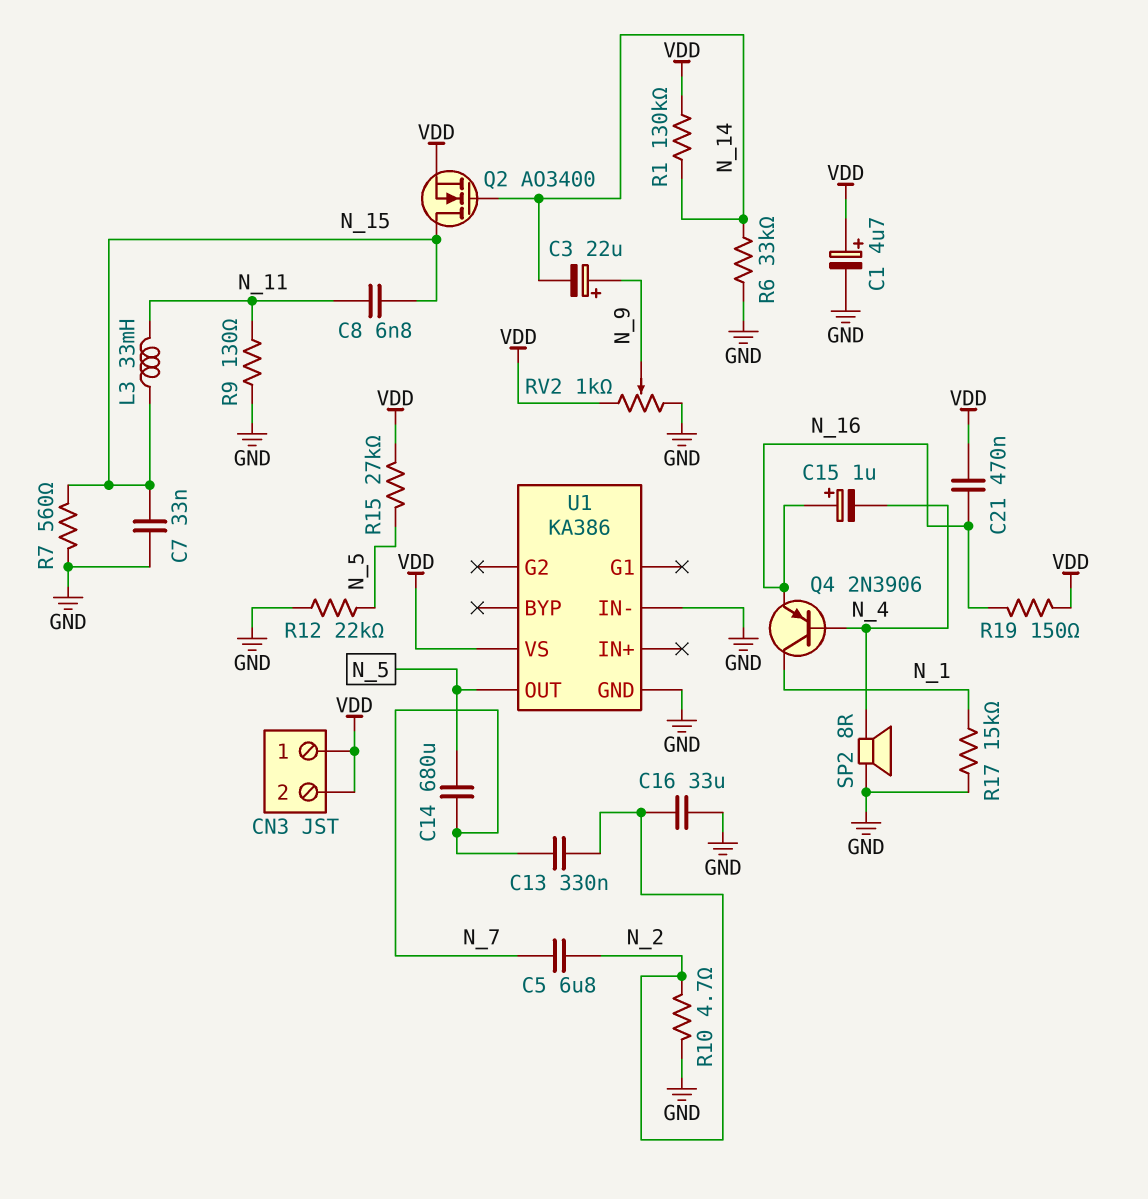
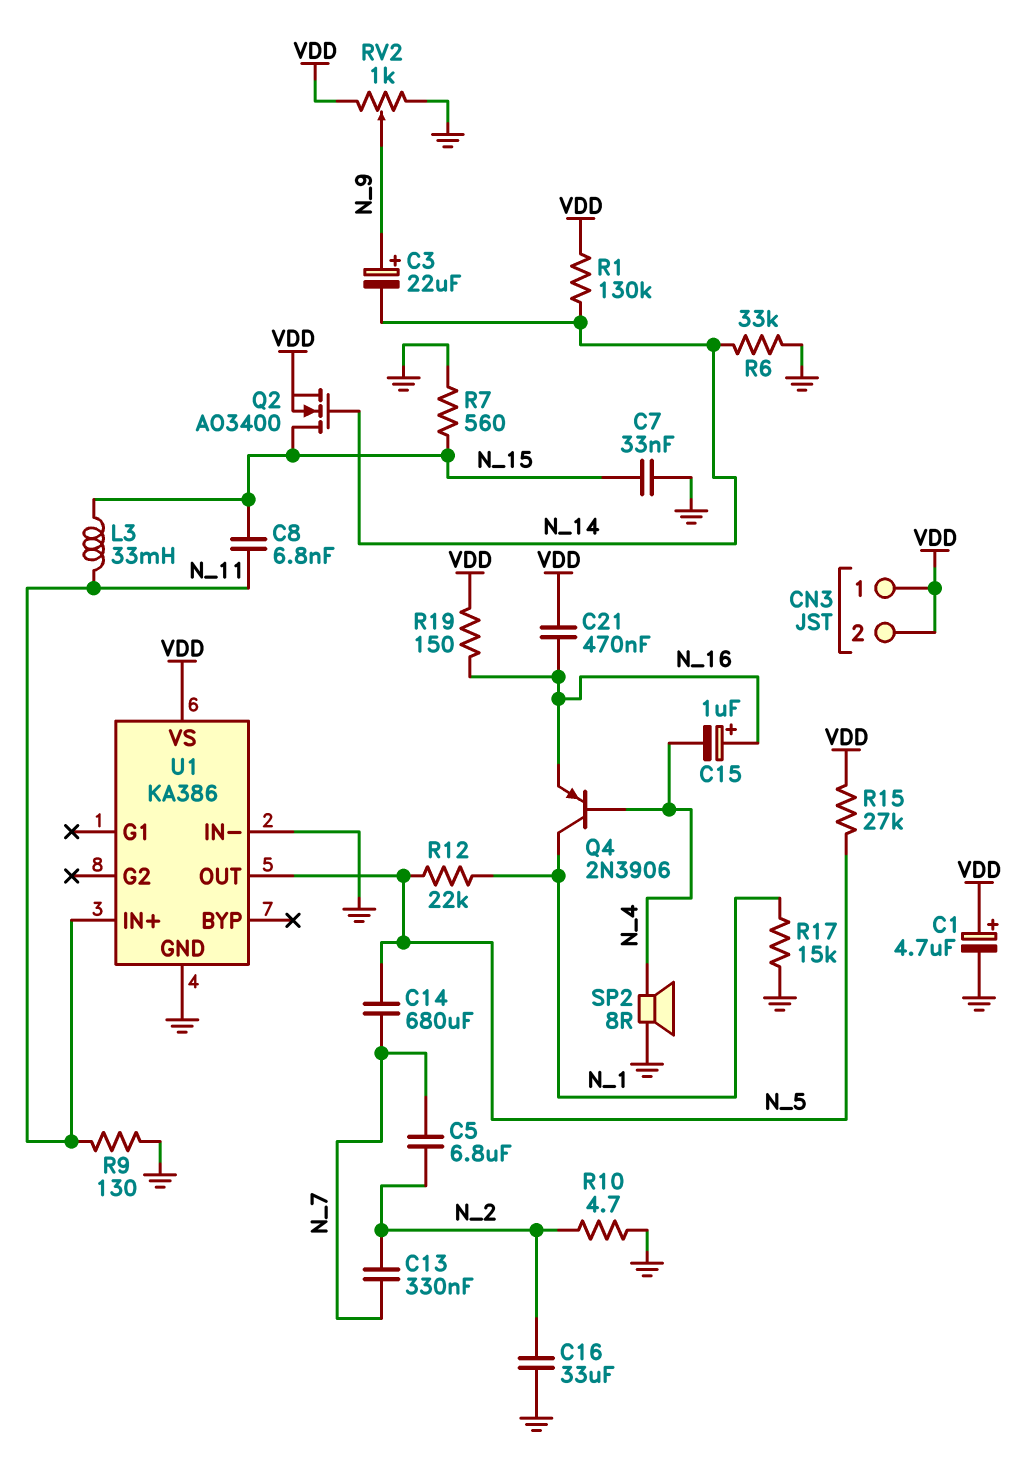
R12: 22k (GND, N_5) -> 22k (N_1, N_5)
U1 pin IN+: none -> N_11

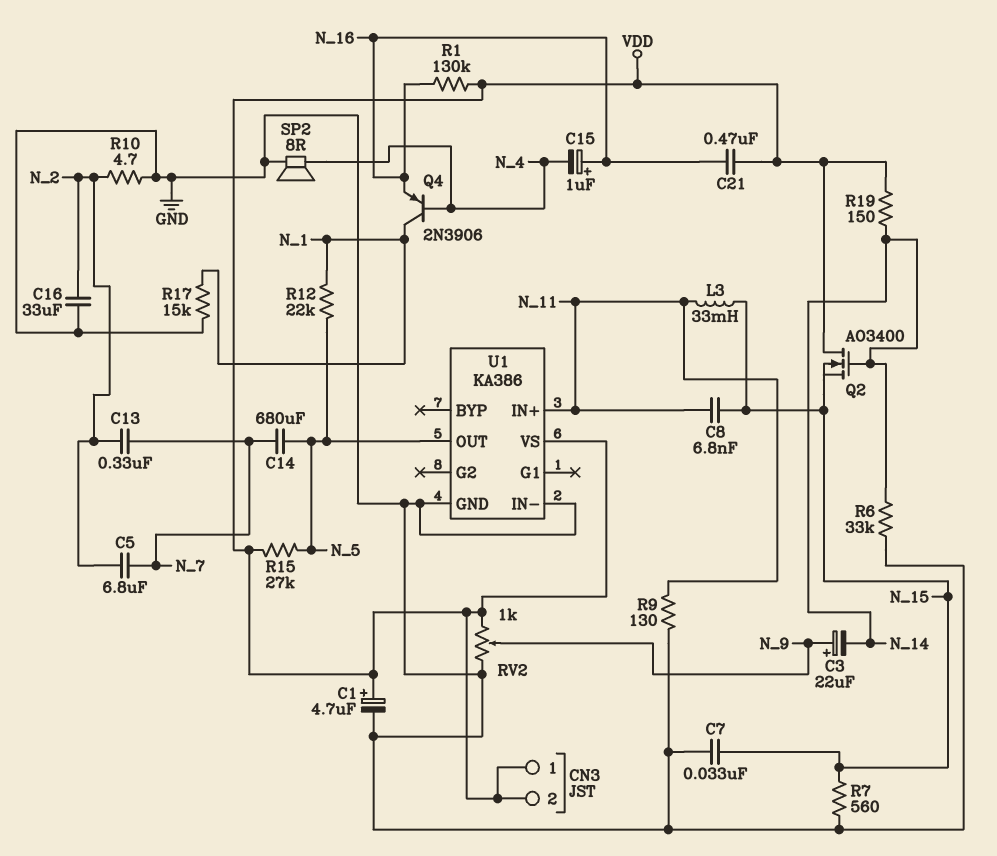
Q2: NMOS AO3400 (G N_14, D N_15, S VDD) -> NMOS AO3400 (G N_14, D VDD, S N_15)
R1: 130k (N_14, VDD) -> 130k (N_16, VDD)
R19: 150 (N_16, VDD) -> 150 (N_14, VDD)

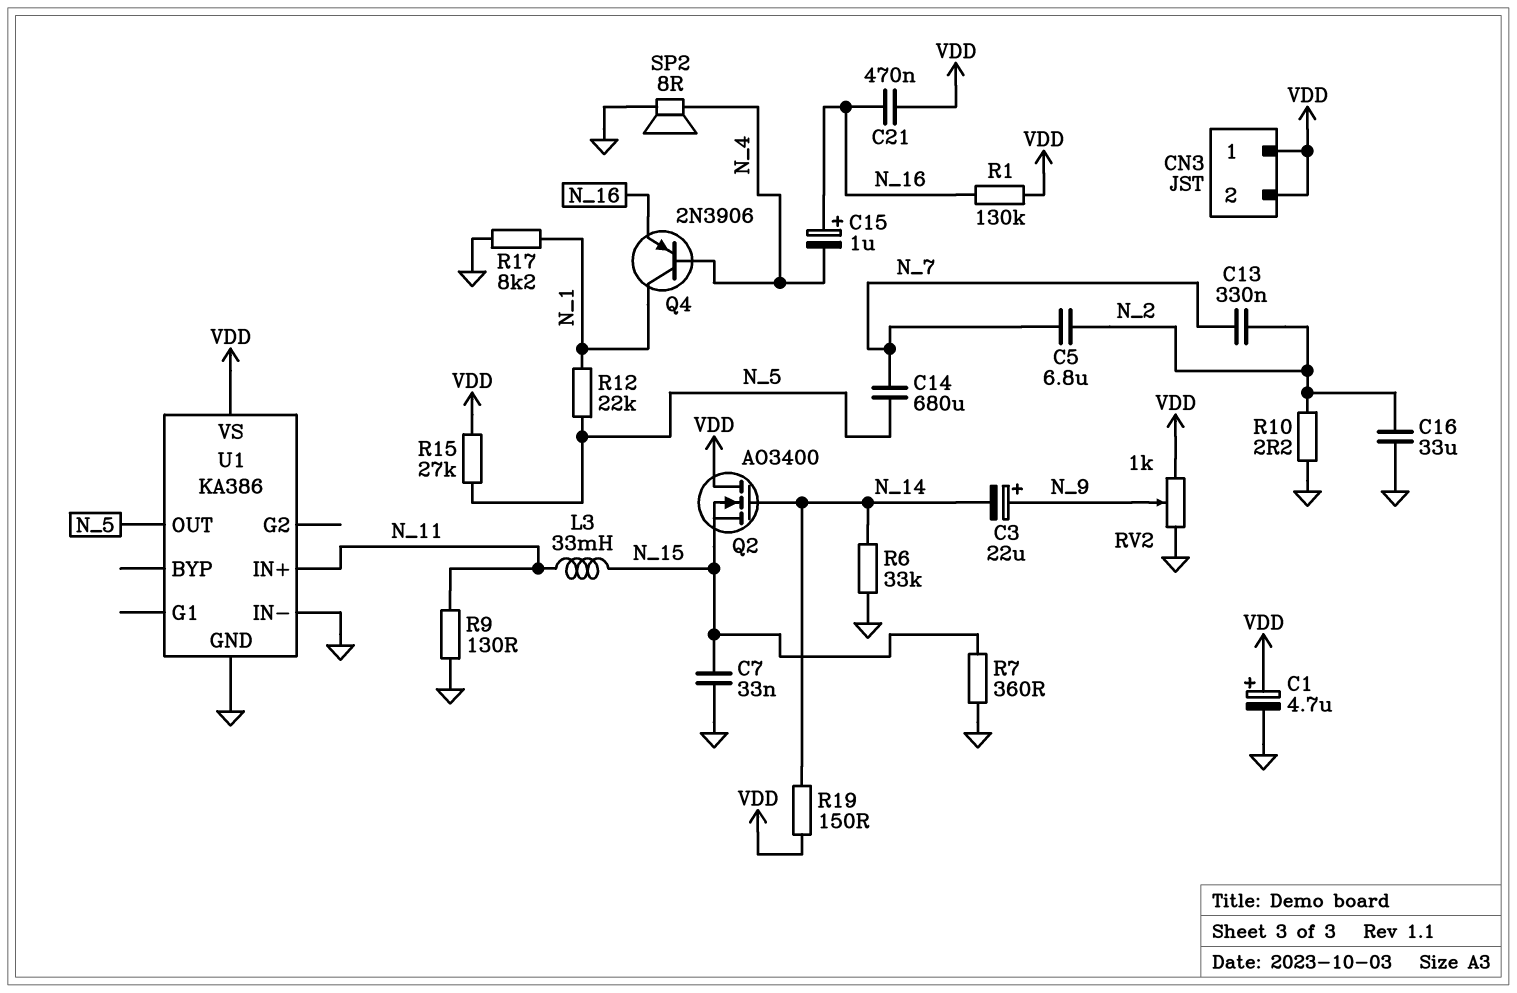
C8: 6.8nF (N_11, N_15) -> none
R7: 560 (GND, N_15) -> 360 (GND, N_15)
R10: 4.7 (GND, N_2) -> 2.2 (GND, N_2)
R17: 15k (GND, N_1) -> 8.2k (GND, N_1)

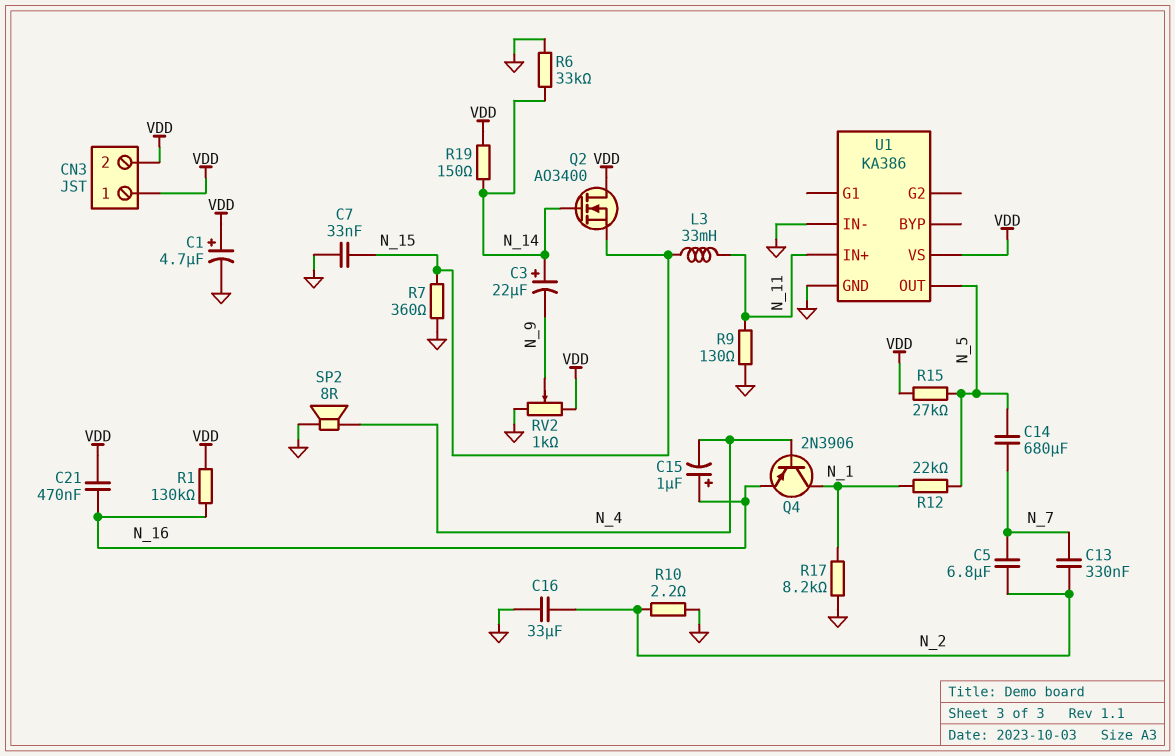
C3: 22uF (plus N_9, minus N_14) -> 22uF (plus N_14, minus N_9)

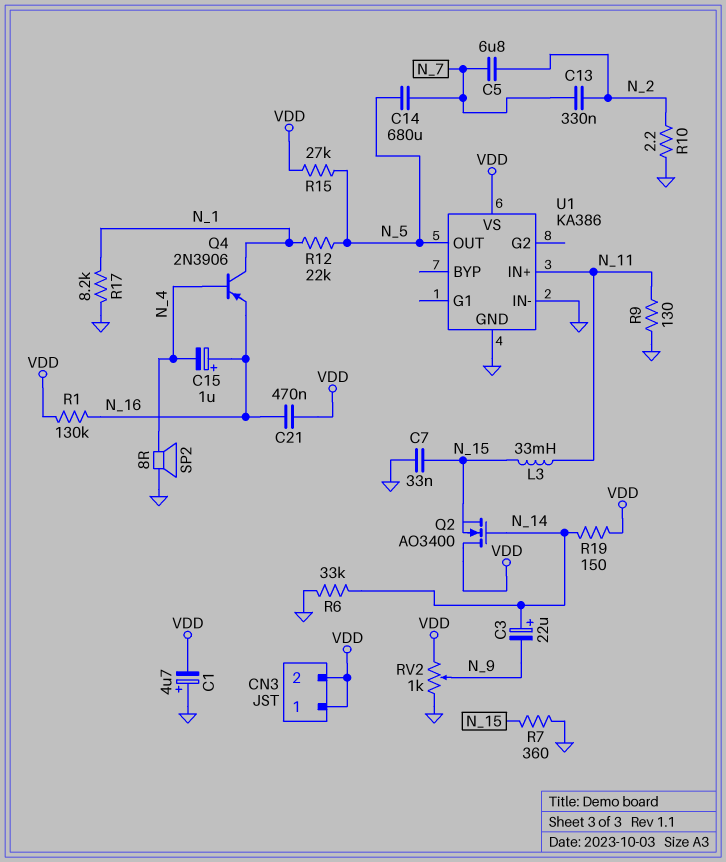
C1: 4.7uF (plus VDD, minus GND) -> 4.7uF (plus GND, minus VDD)
C16: 33uF (GND, N_2) -> none

